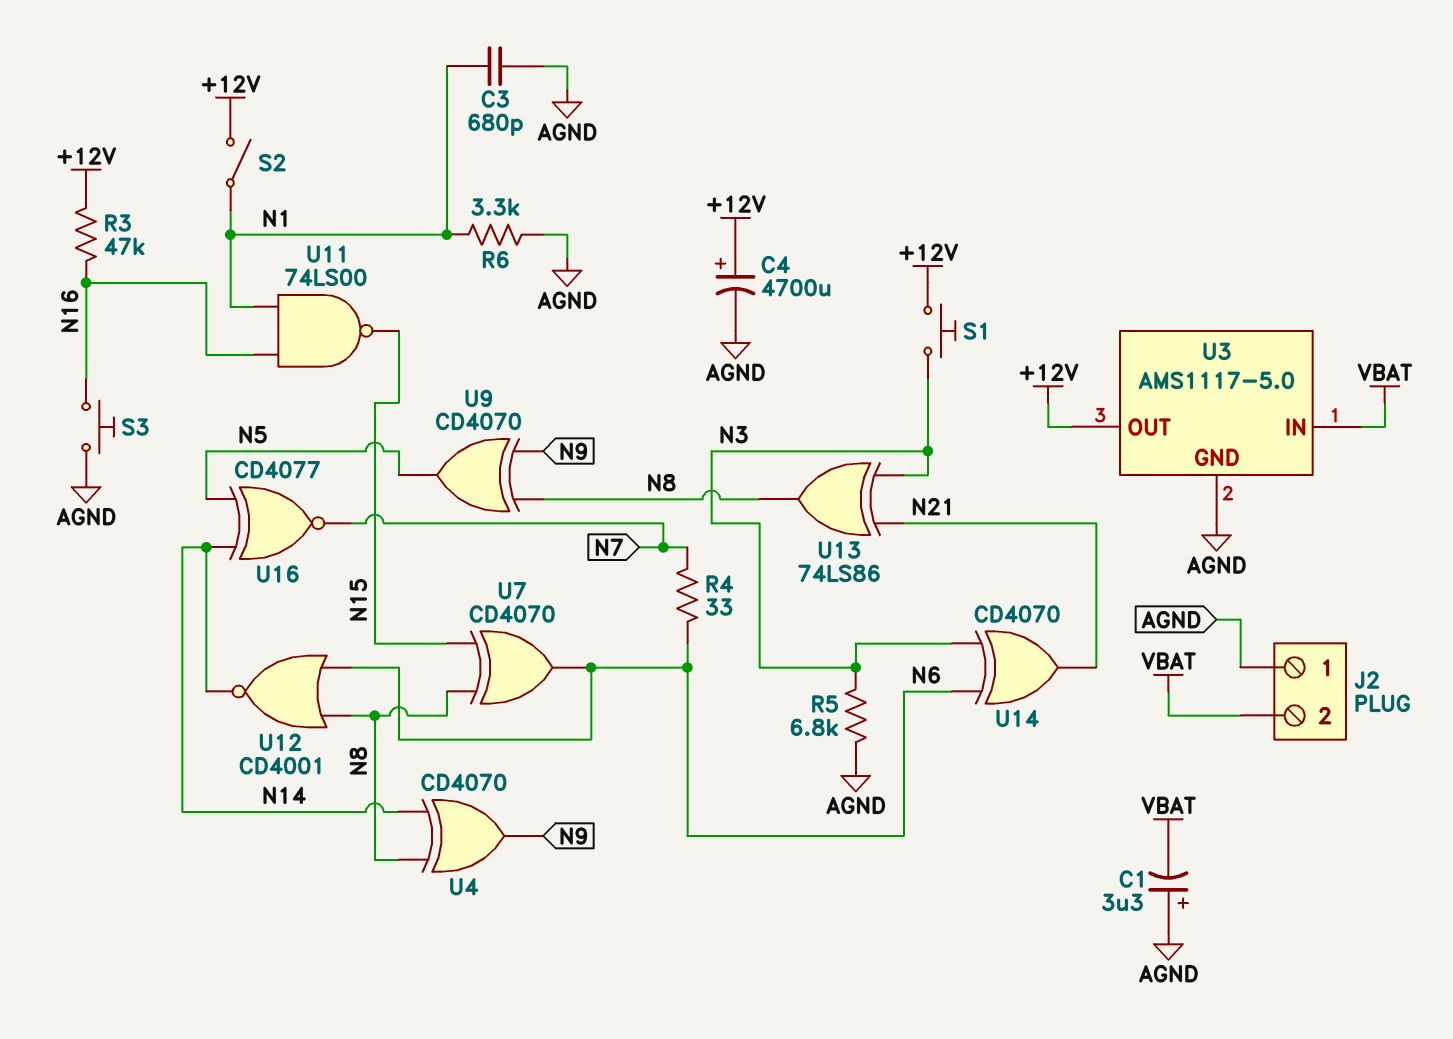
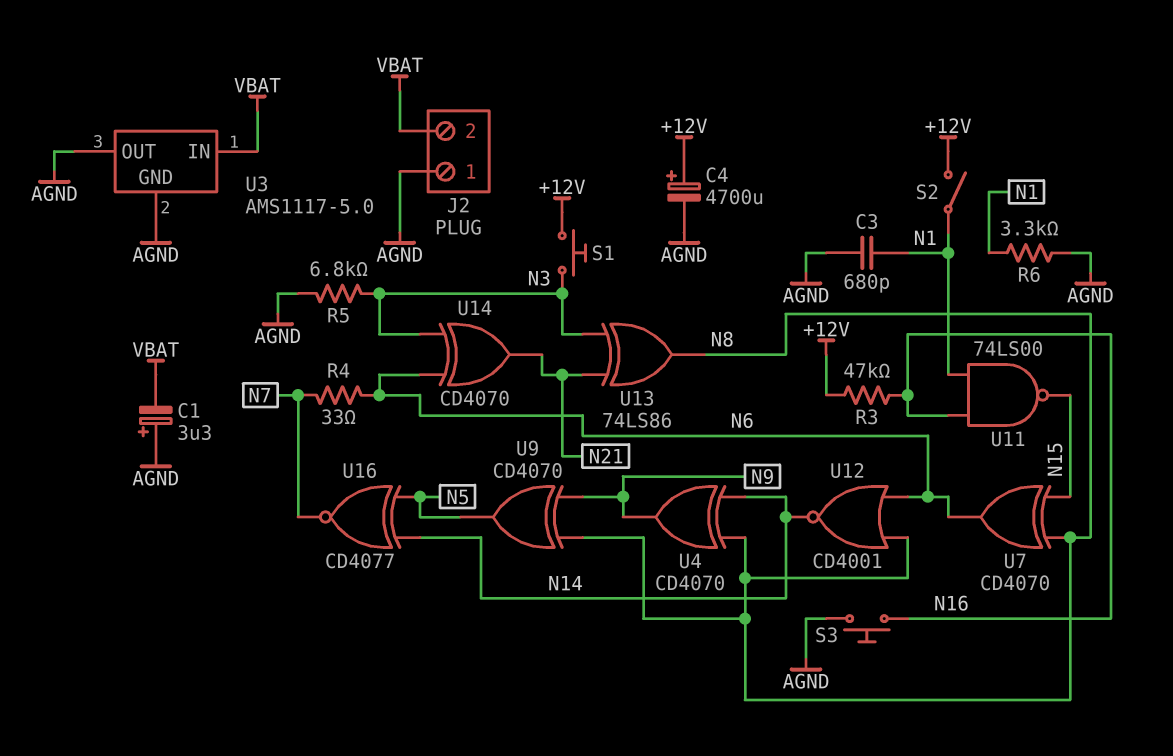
U3 pin OUT: +12V -> AGND

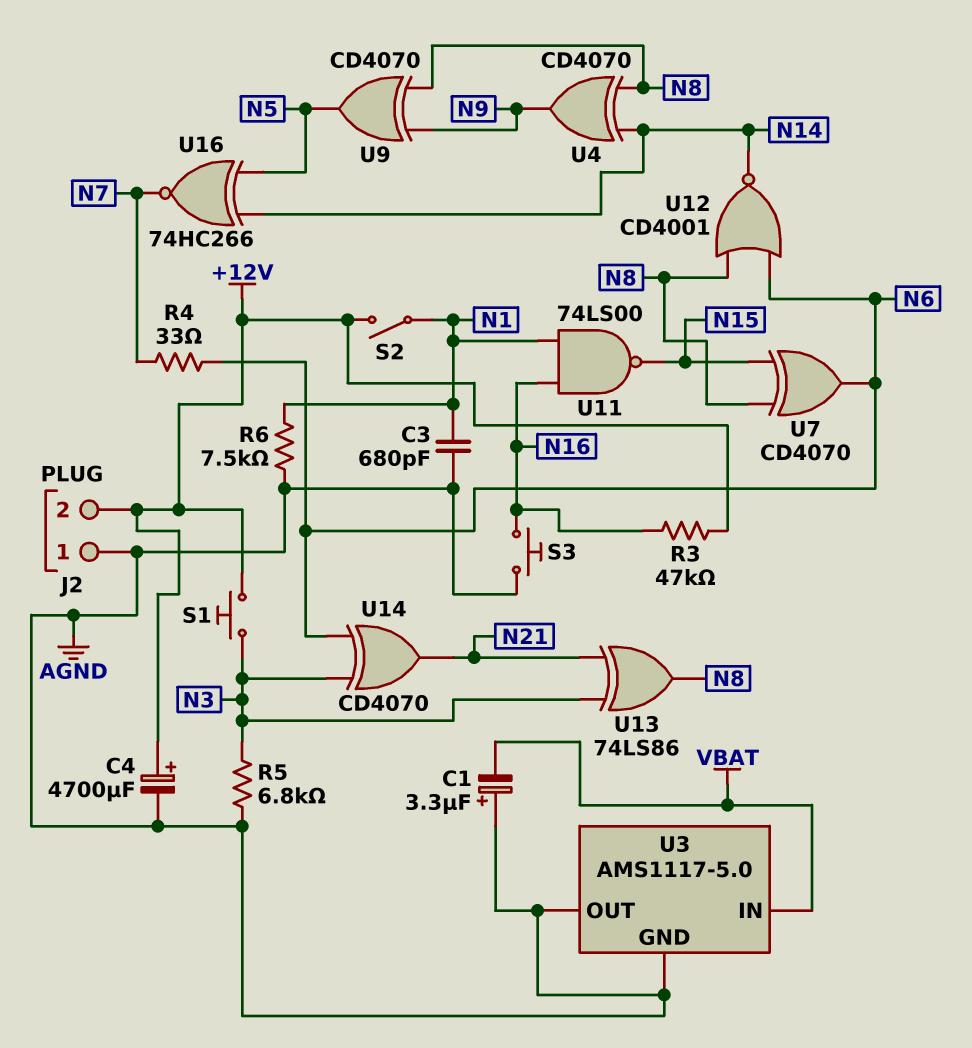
J2 pin 2: VBAT -> +12V
R6: 3.3k (AGND, N1) -> 7.5k (AGND, N1)
U16: XNOR CD4077 (in N5, in N14, out N7) -> XNOR 74HC266 (in N5, in N14, out N7)

